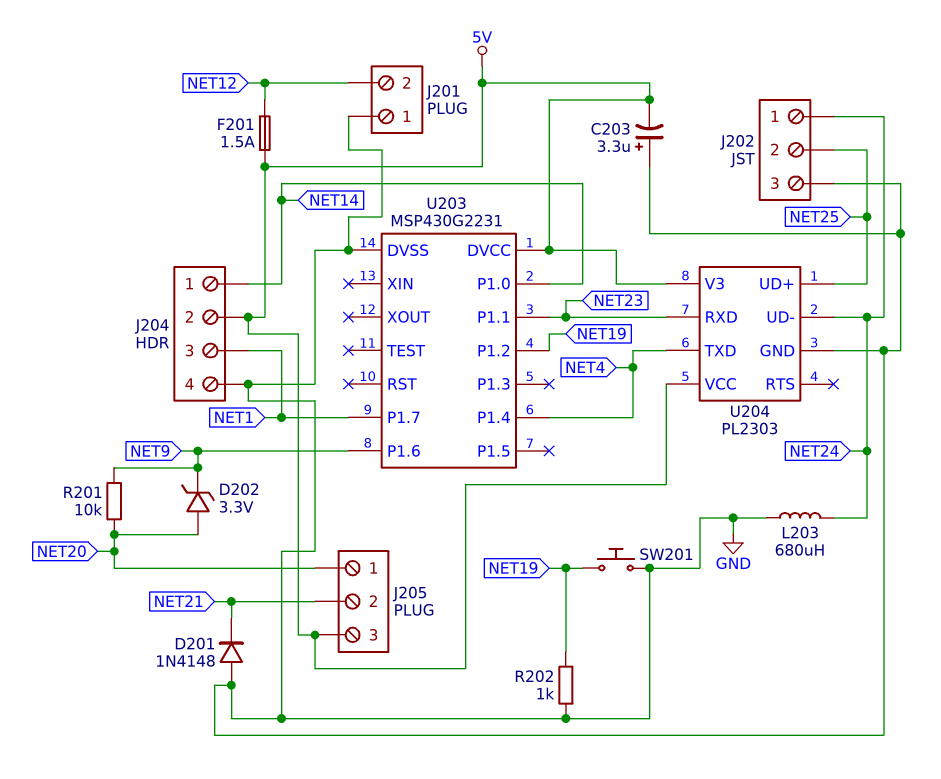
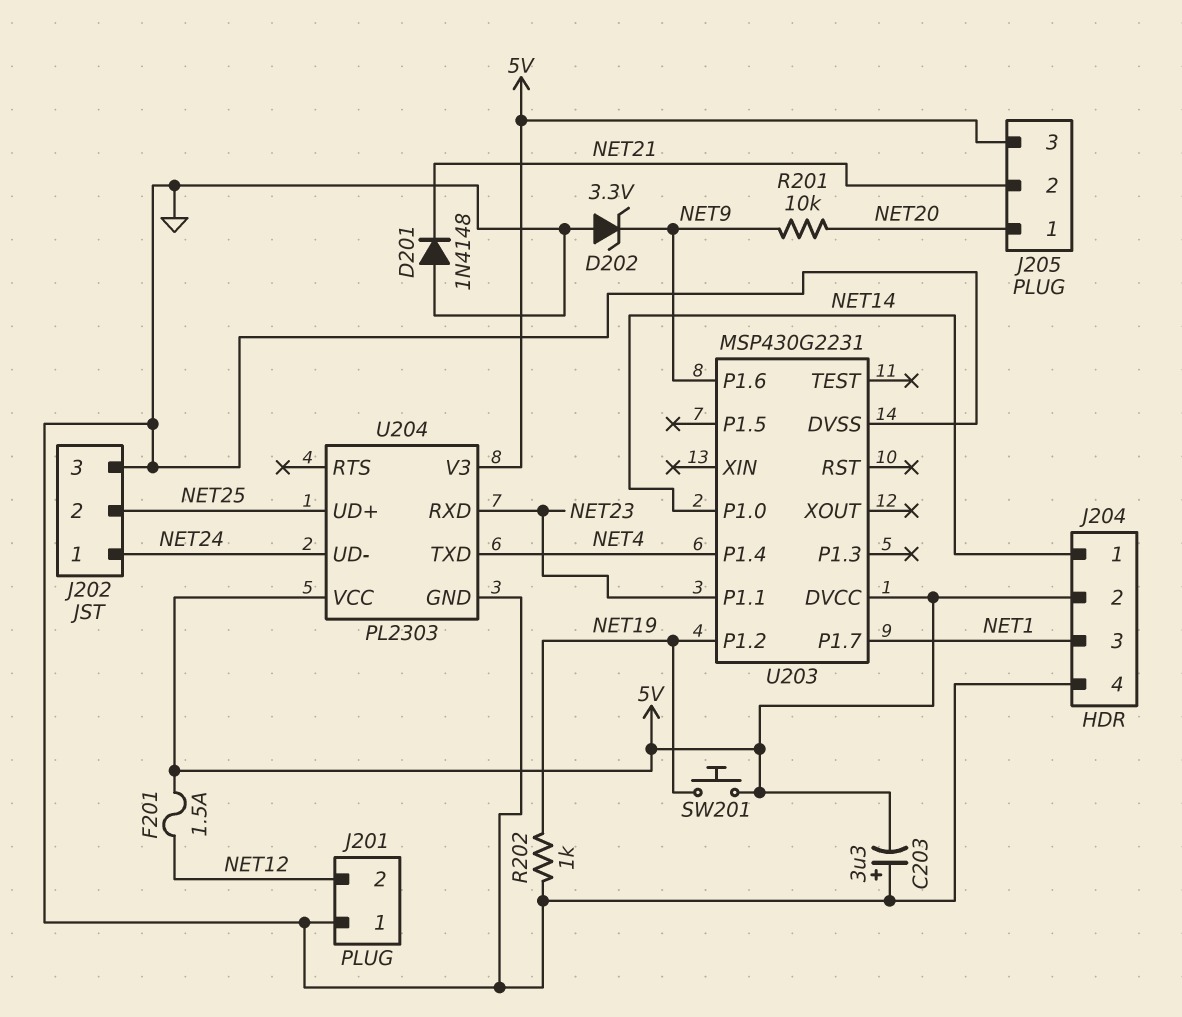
D202: zener 3.3V (A NET20, K NET9) -> zener 3.3V (A GND, K NET9)
L203: 680uH (GND, NET24) -> none
SW201: button (GND, NET19) -> button (5V, NET19)

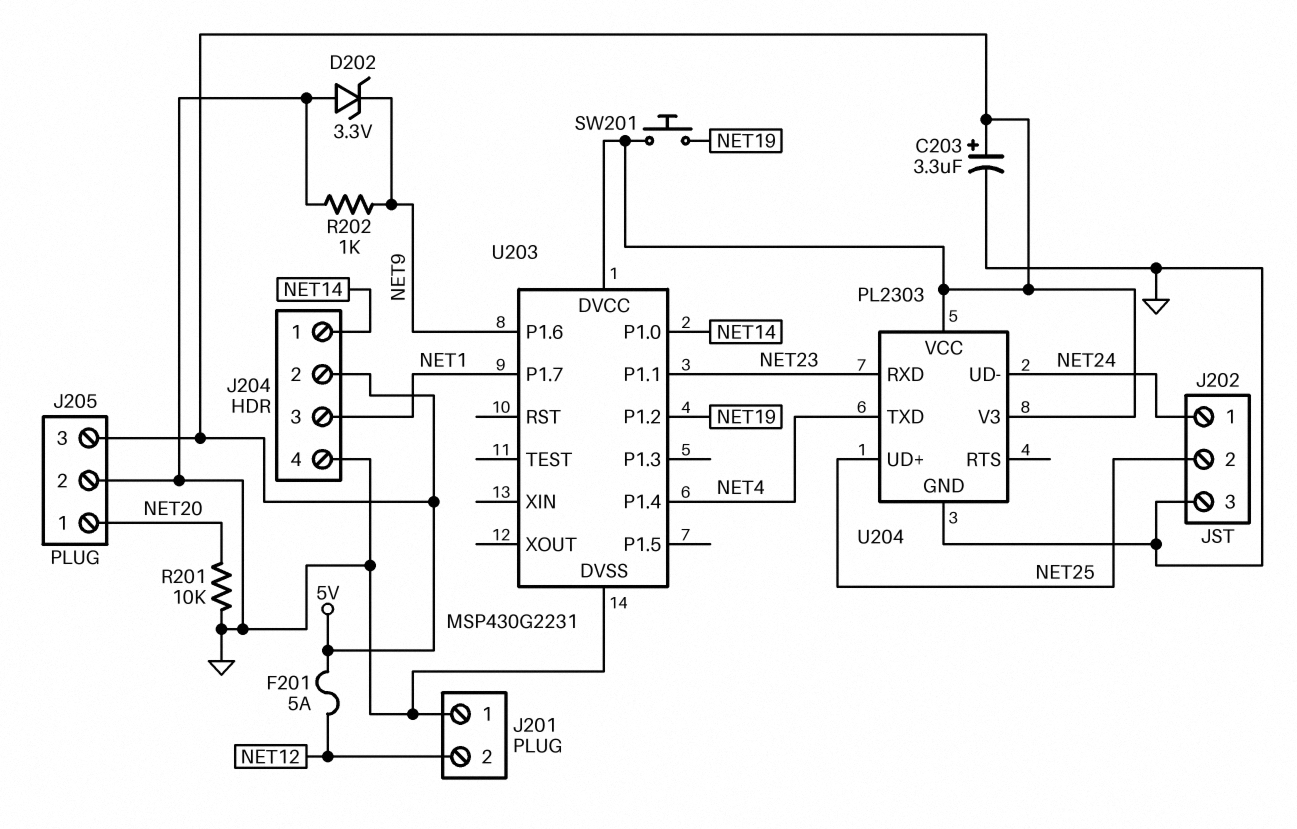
C203: 3.3uF (plus GND, minus 5V) -> 3.3uF (plus 5V, minus GND)
D201: diode 1N4148 (A GND, K NET21) -> none
F201: 1.5A (5V, NET12) -> 5A (5V, NET12)
J205 pin 2: NET21 -> GND
R201: 10k (NET9, NET20) -> 10k (GND, NET20)
R202: 1k (GND, NET19) -> 1k (GND, NET9)

